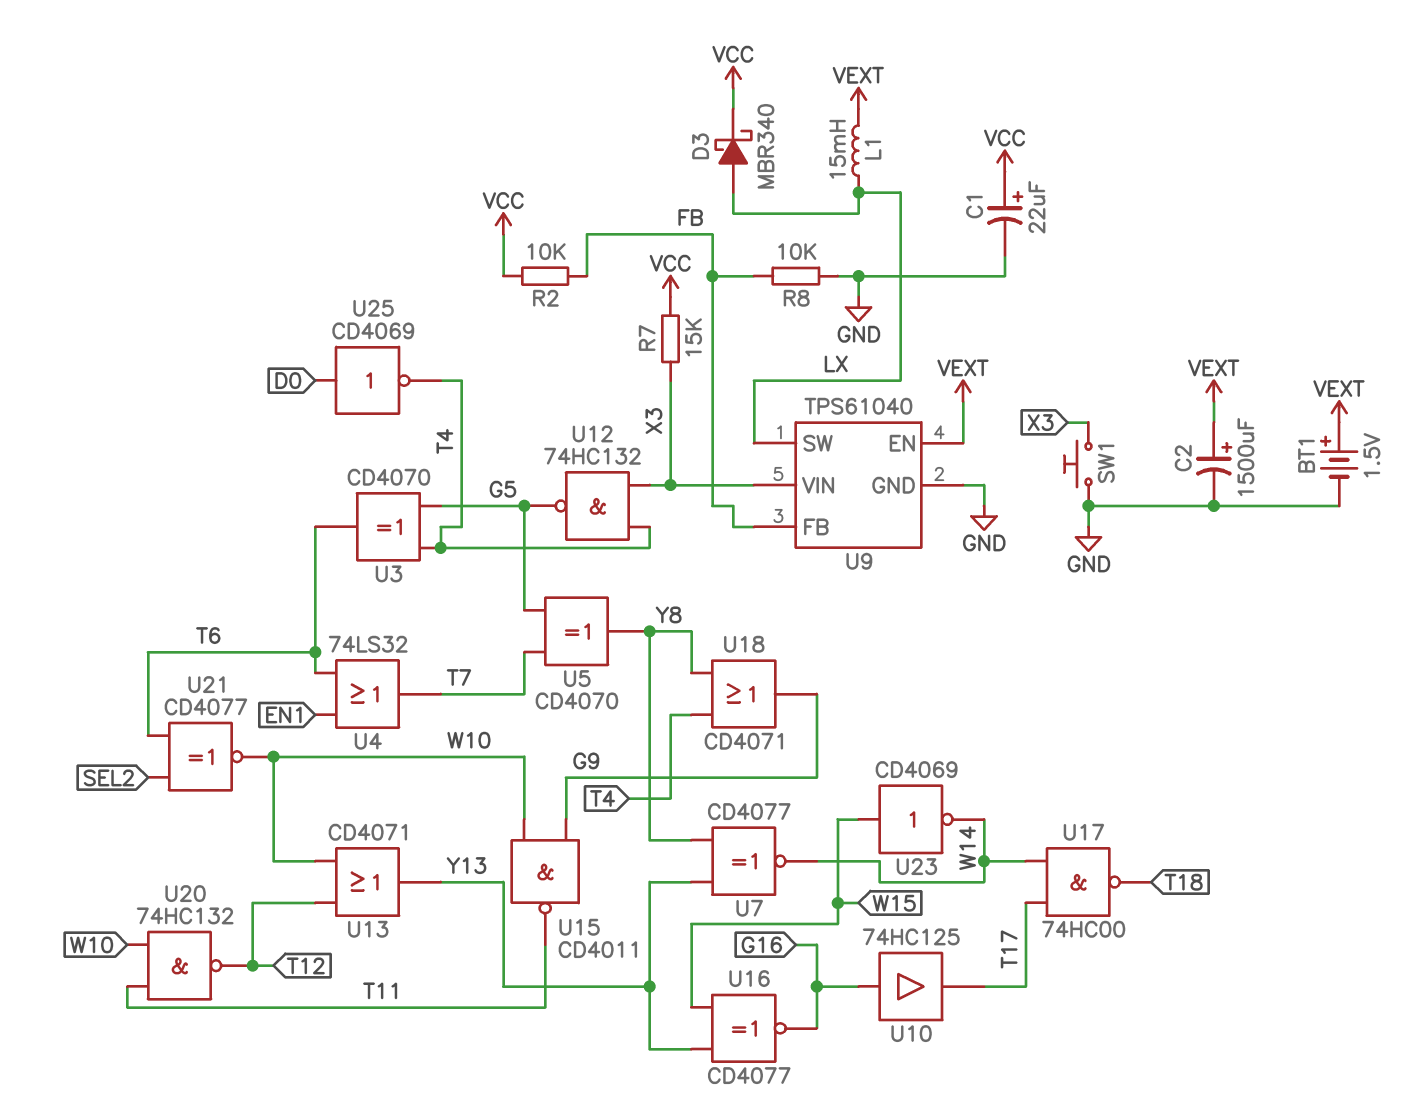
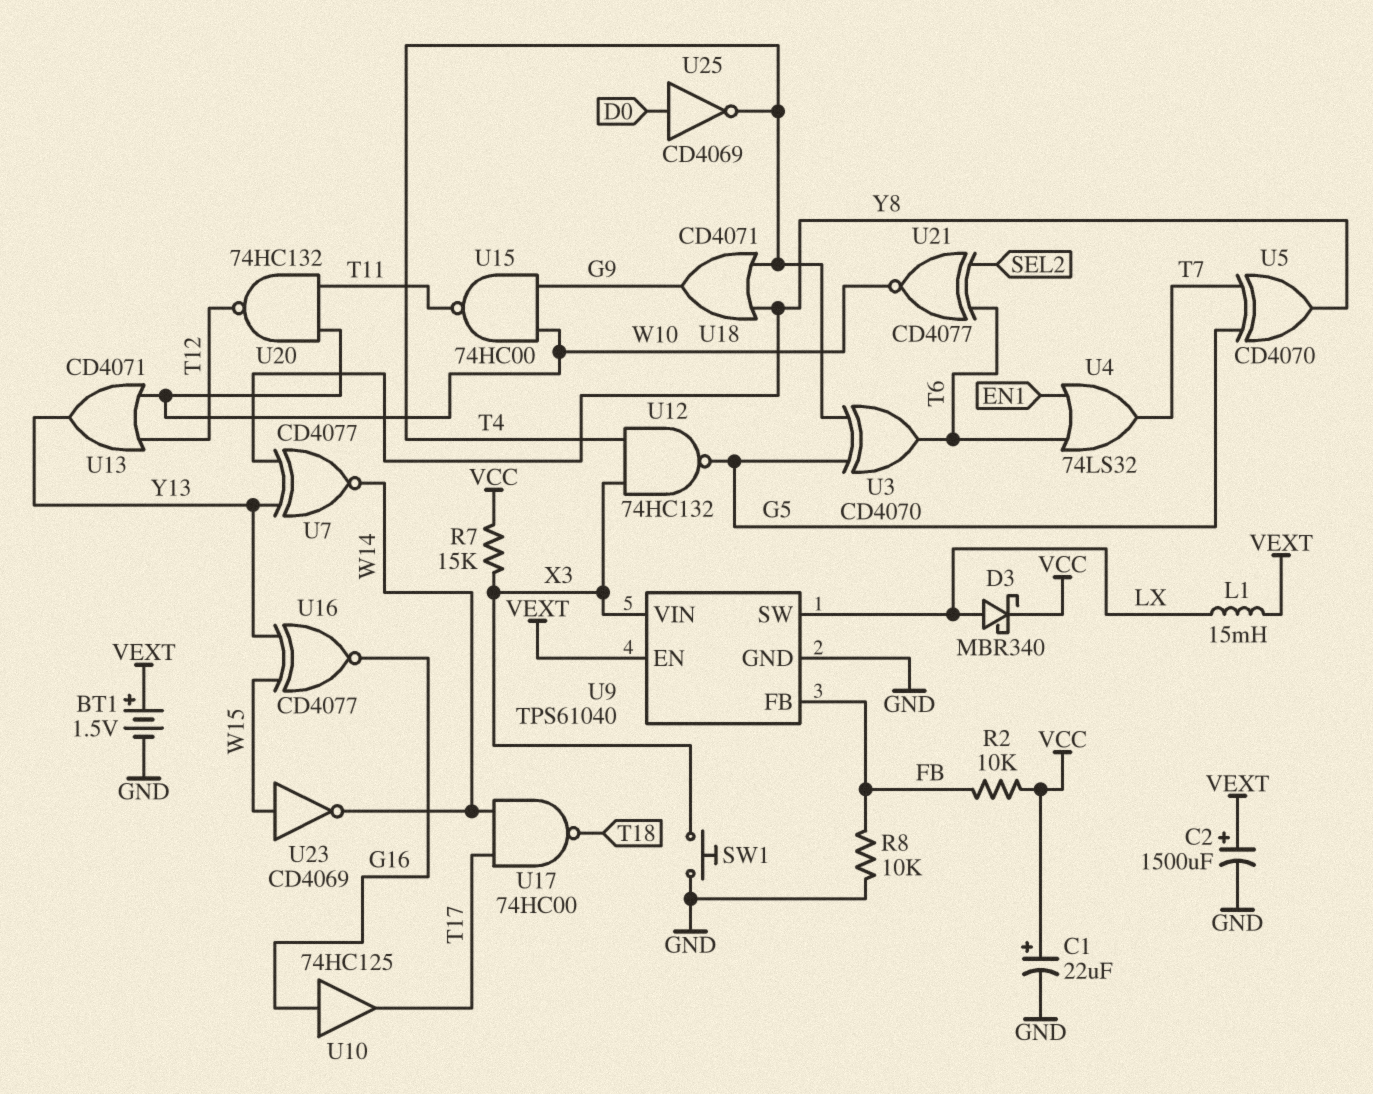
U15: NAND CD4011 (in G9, in W10, out T11) -> NAND 74HC00 (in G9, in W10, out T11)

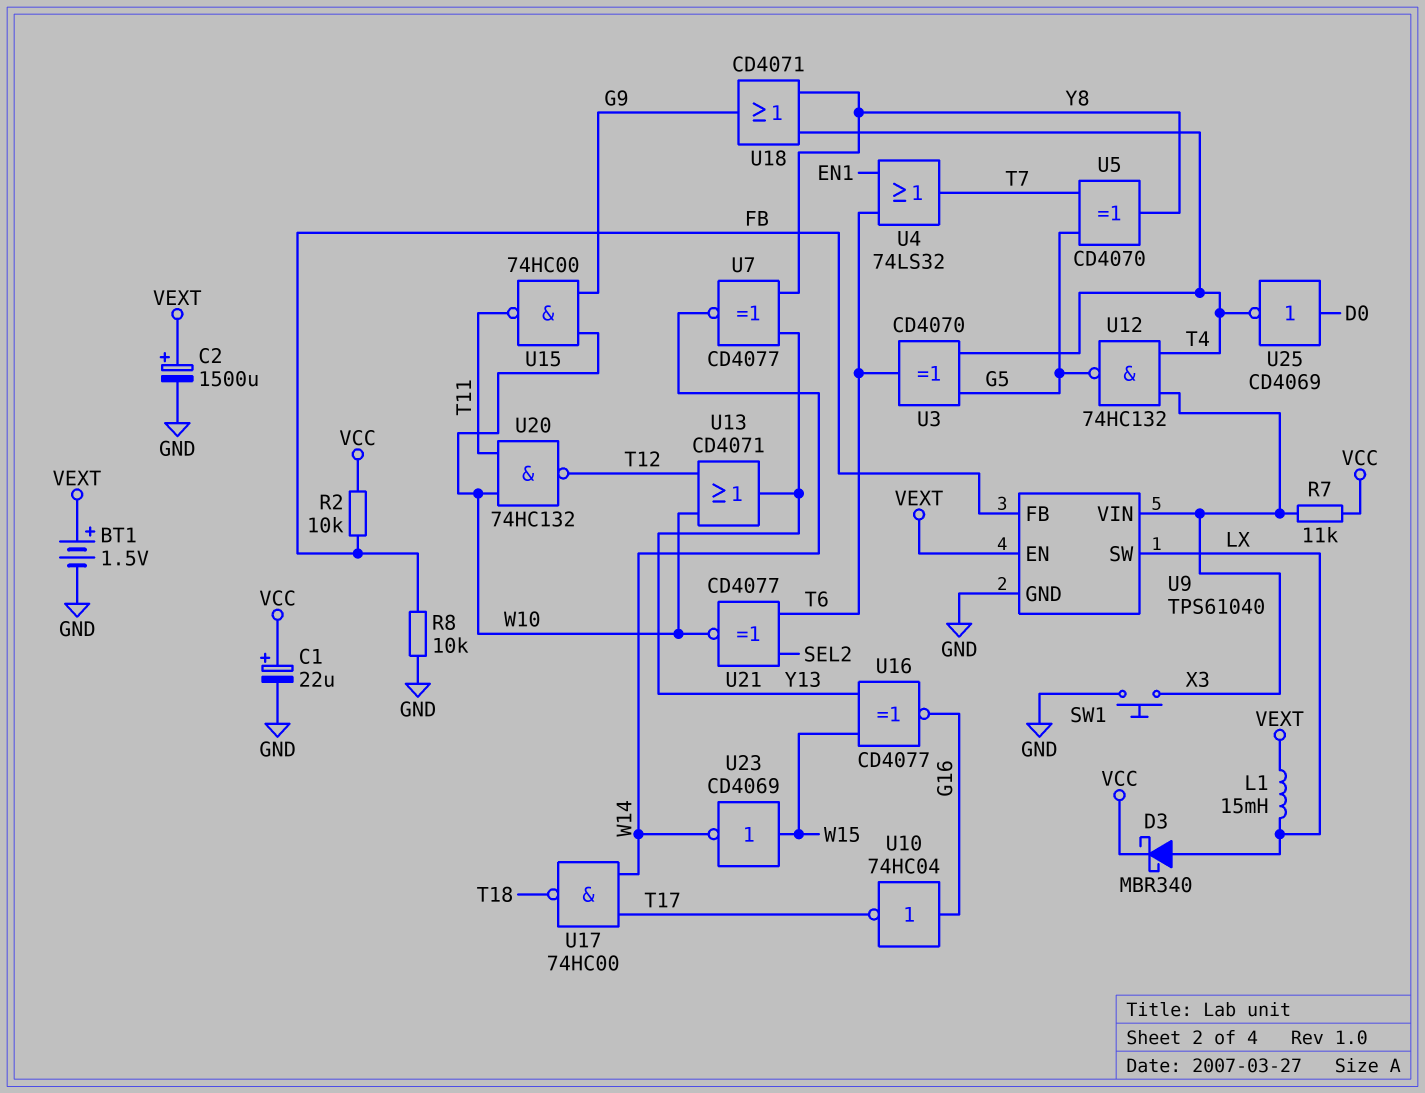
R7: 15k (VCC, X3) -> 11k (VCC, X3)
U10: buffer 74HC125 (in G16, out T17) -> NOT 74HC04 (in G16, out T17)

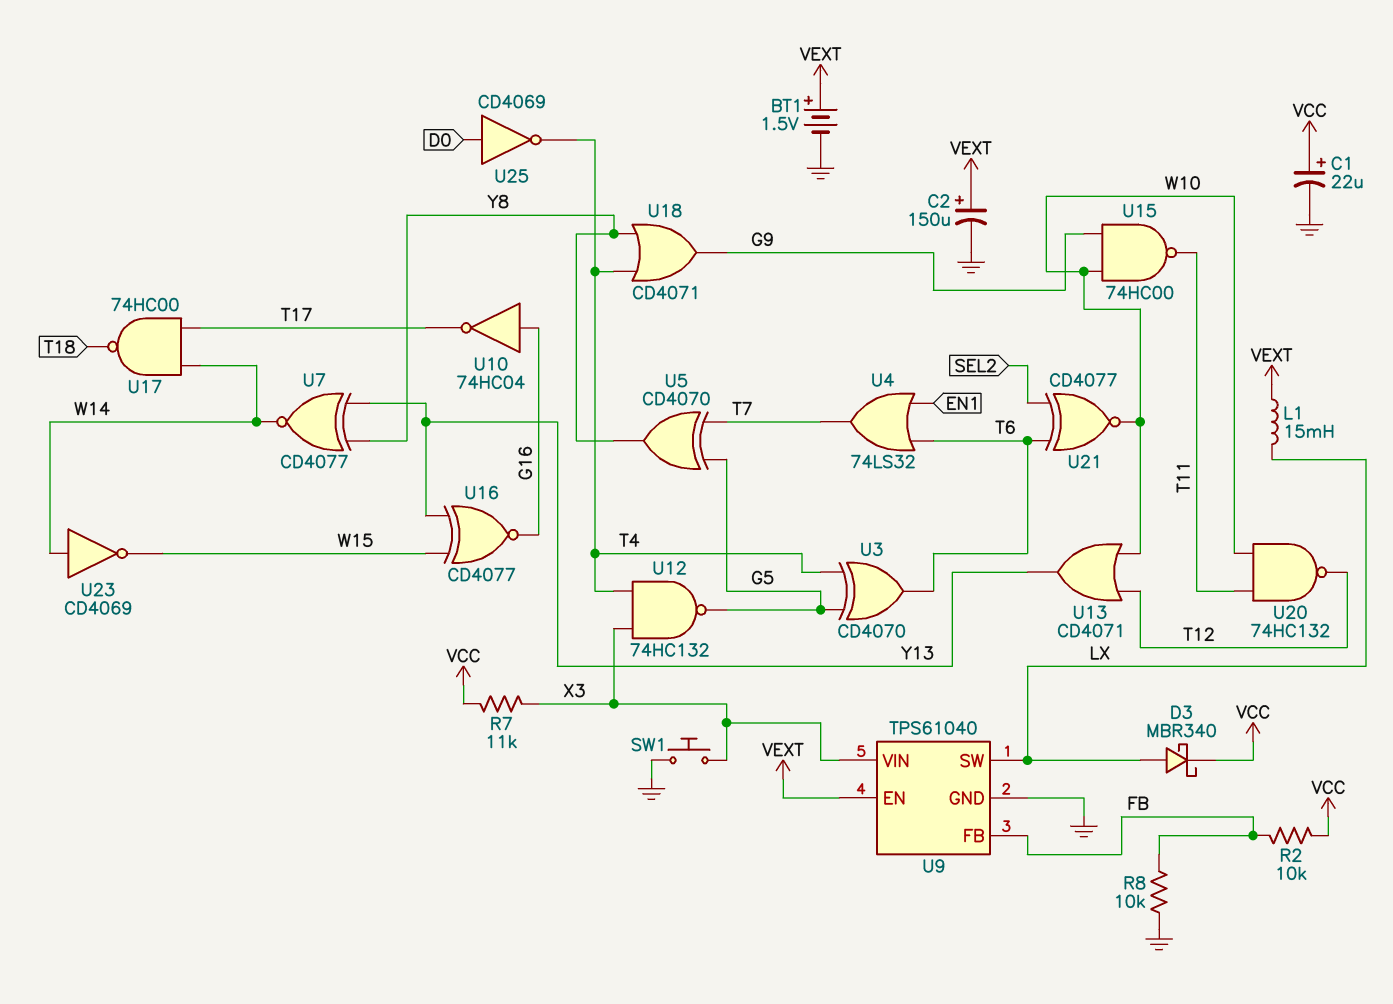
C2: 1500uF (plus VEXT, minus GND) -> 150uF (plus VEXT, minus GND)
U23: NOT CD4069 (in W15, out W14) -> NOT CD4069 (in W14, out W15)

